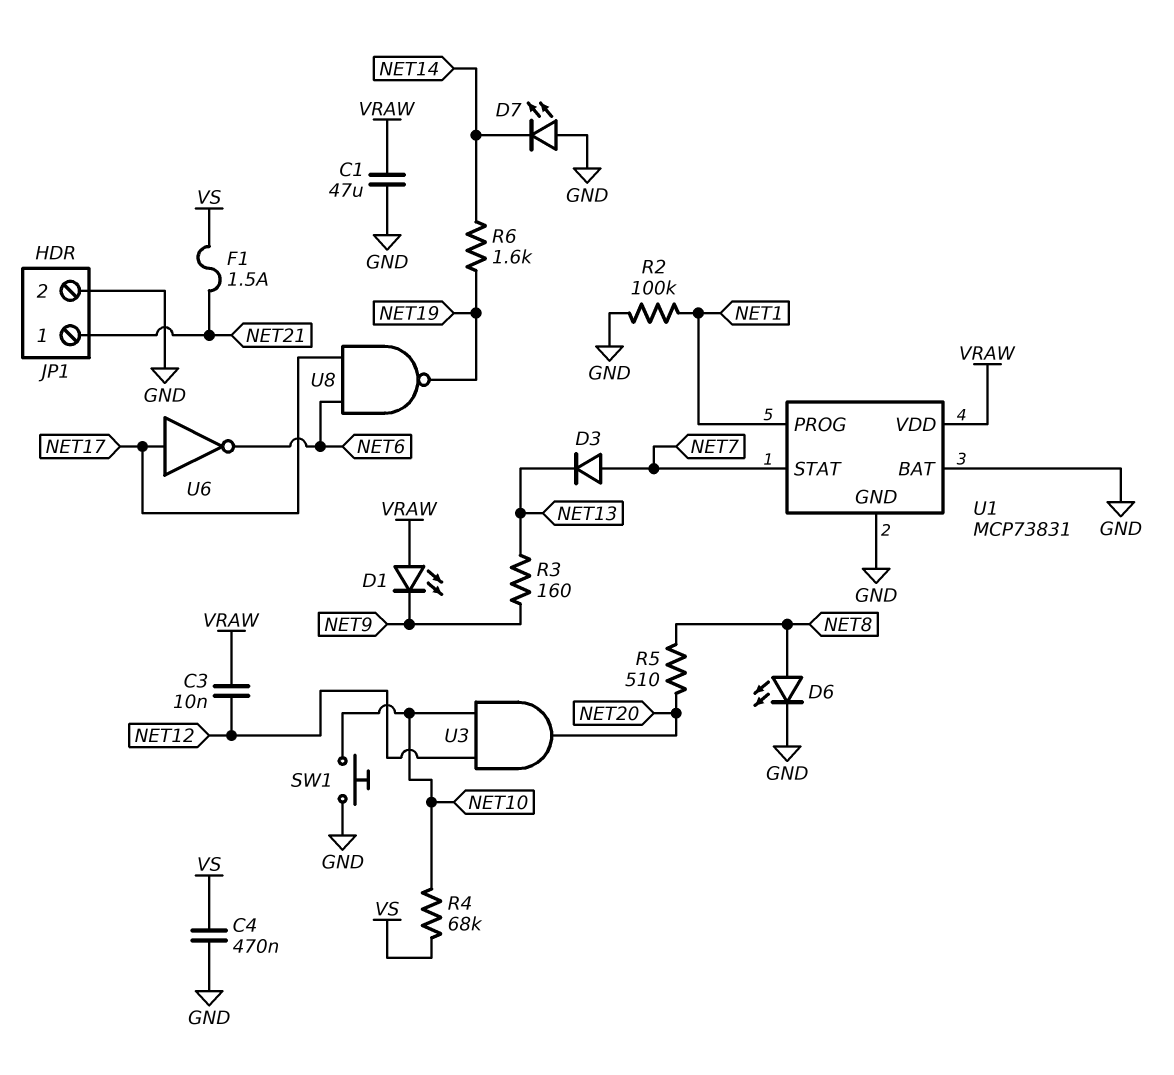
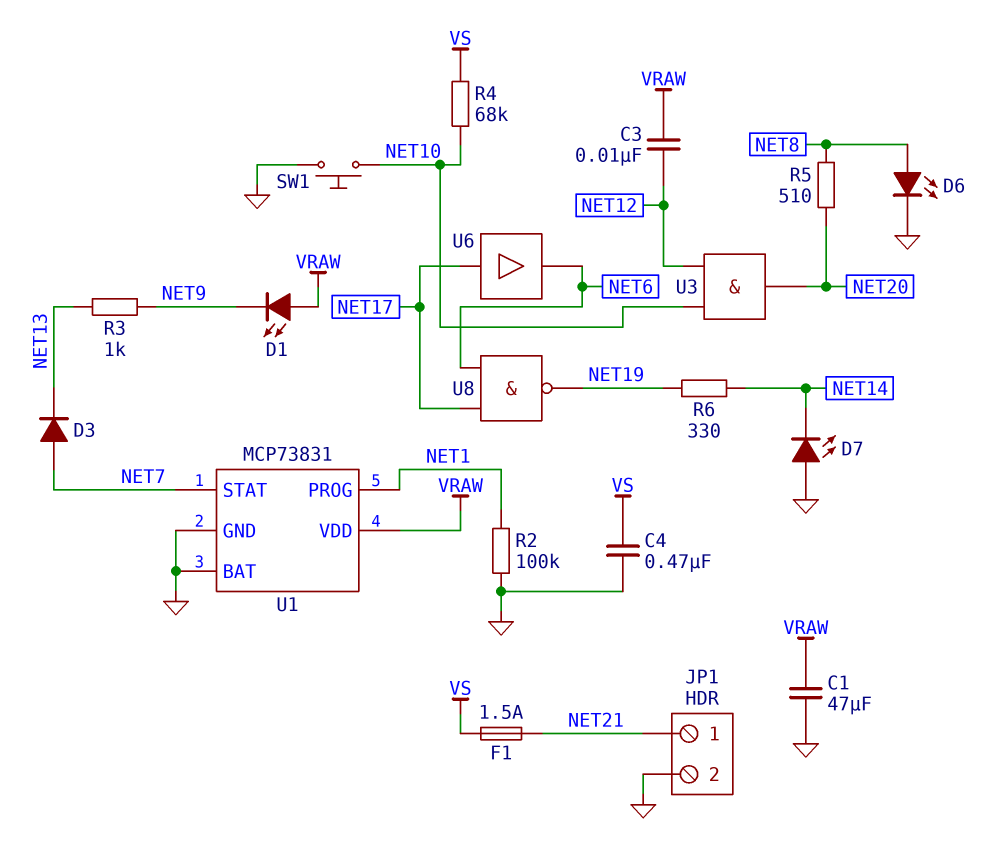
R3: 160 (NET9, NET13) -> 1k (NET9, NET13)
R6: 1.6k (NET14, NET19) -> 330 (NET14, NET19)
U6: NOT (in NET17, out NET6) -> buffer (in NET17, out NET6)

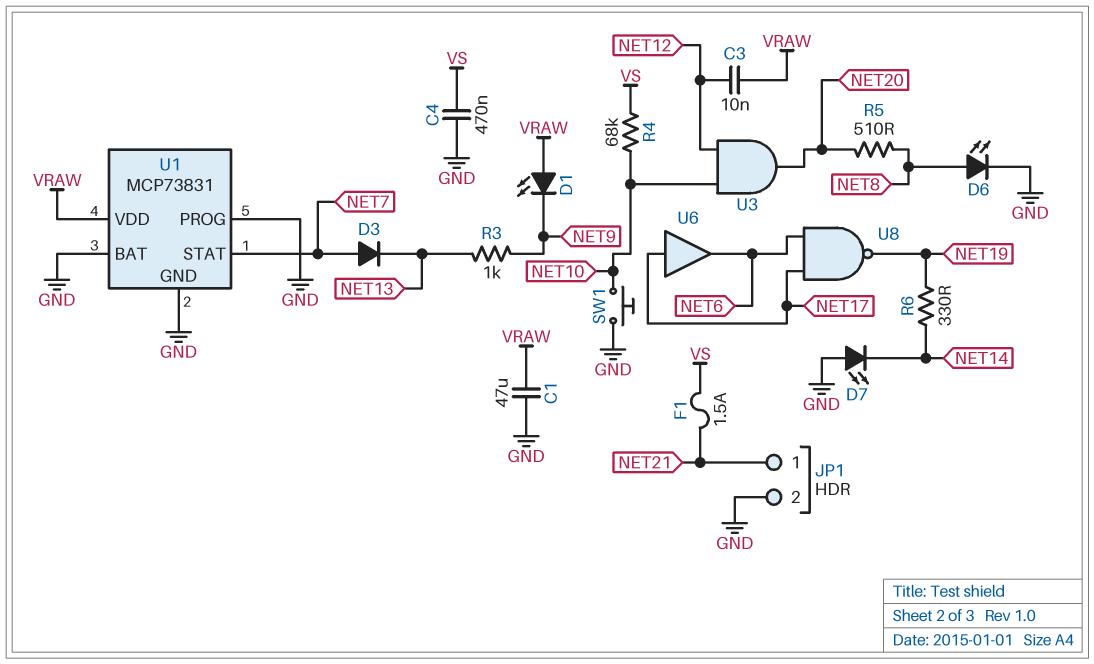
R2: 100k (GND, NET1) -> none
U1 pin PROG: NET1 -> GND

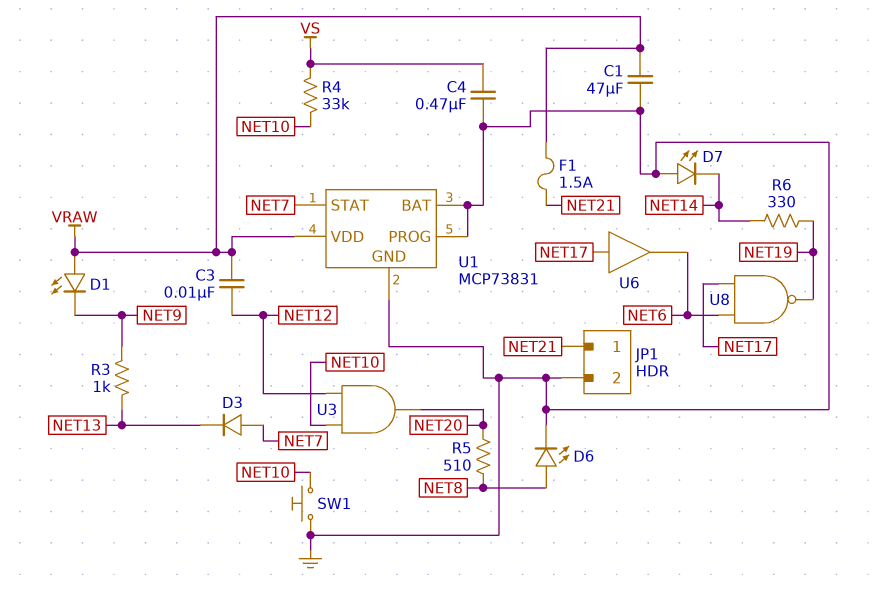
F1: 1.5A (NET21, VS) -> 1.5A (NET21, VRAW)
R4: 68k (NET10, VS) -> 33k (NET10, VS)

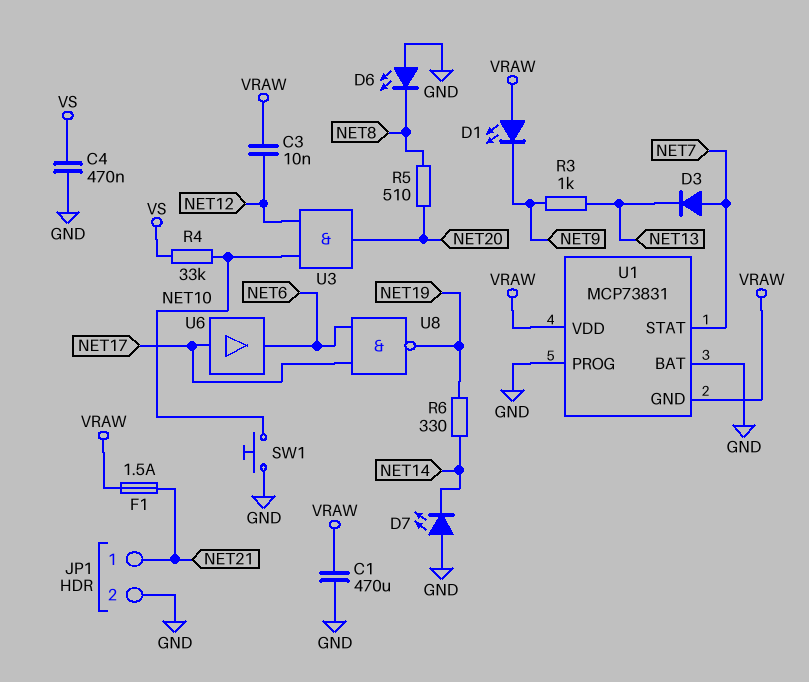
C1: 47uF (GND, VRAW) -> 470uF (GND, VRAW)
D6: LED (A NET8, K GND) -> LED (A GND, K NET8)
U1 pin GND: GND -> VRAW

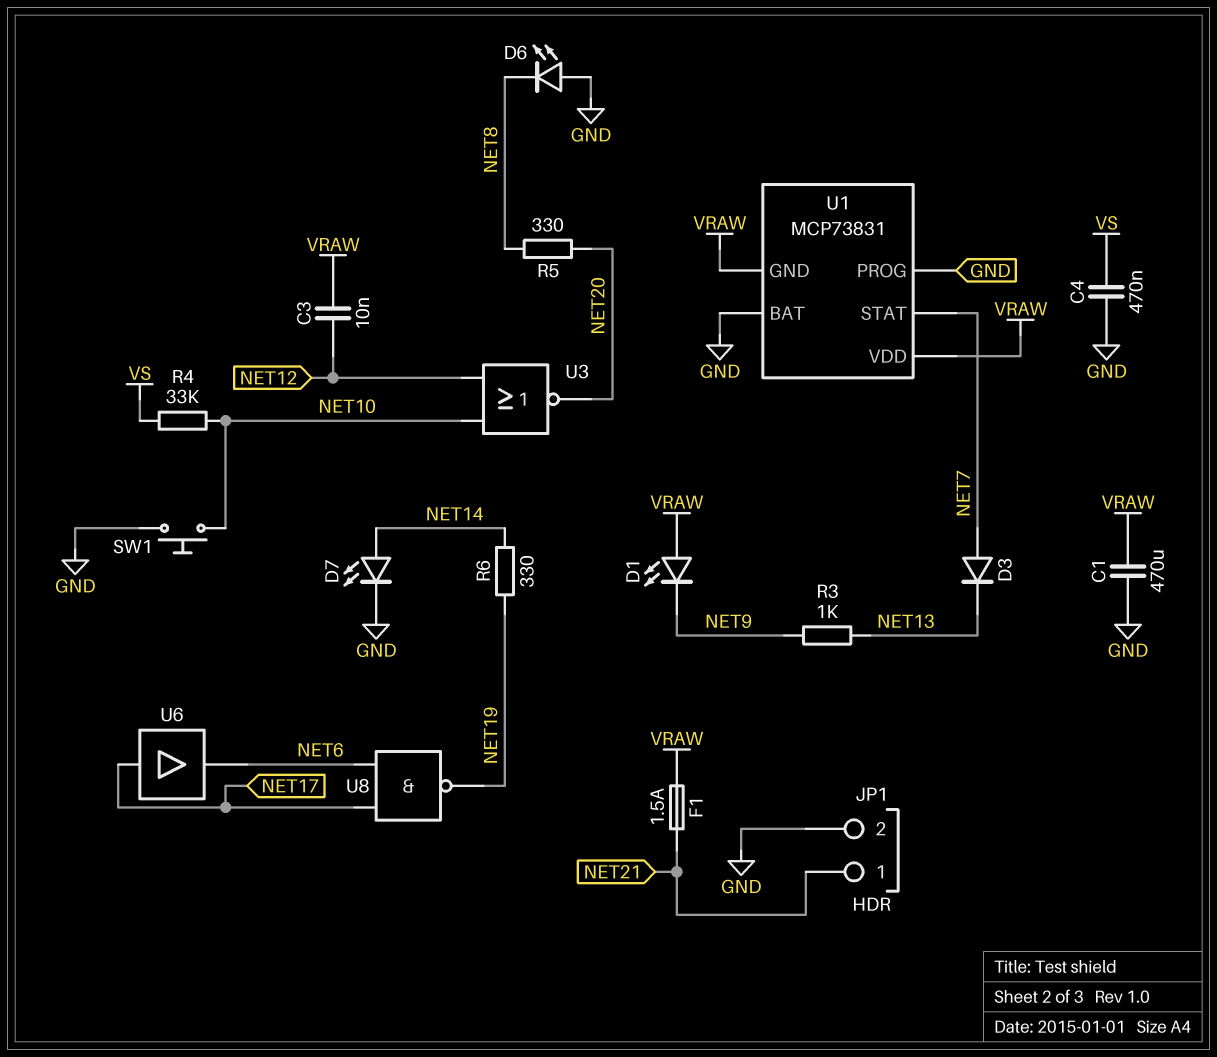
D7: LED (A GND, K NET14) -> LED (A NET14, K GND)
R5: 510 (NET8, NET20) -> 330 (NET8, NET20)
U3: AND (in NET10, in NET12, out NET20) -> NOR (in NET10, in NET12, out NET20)

